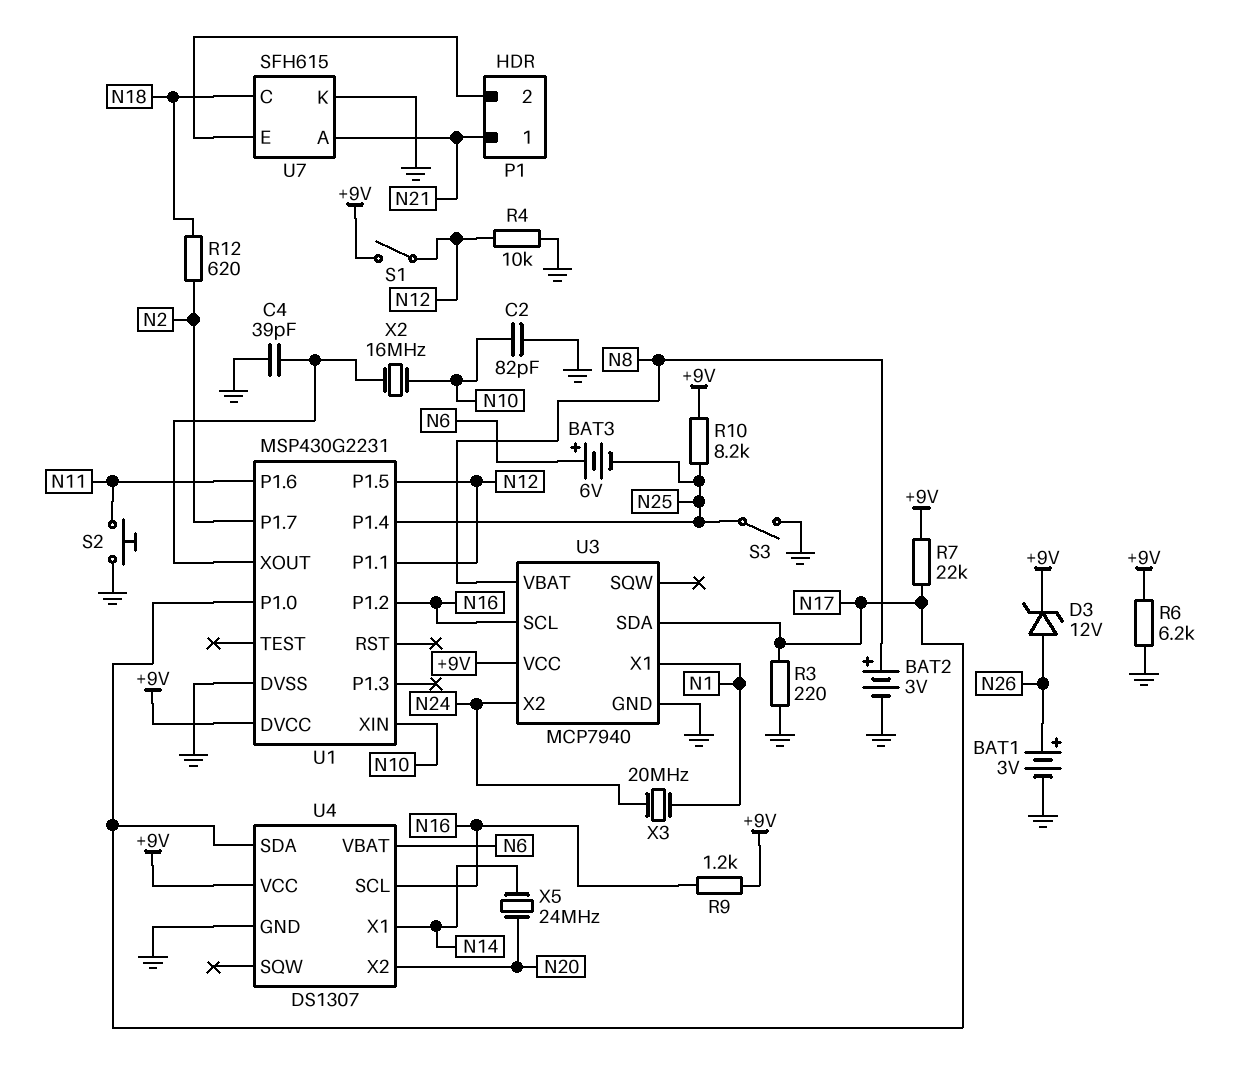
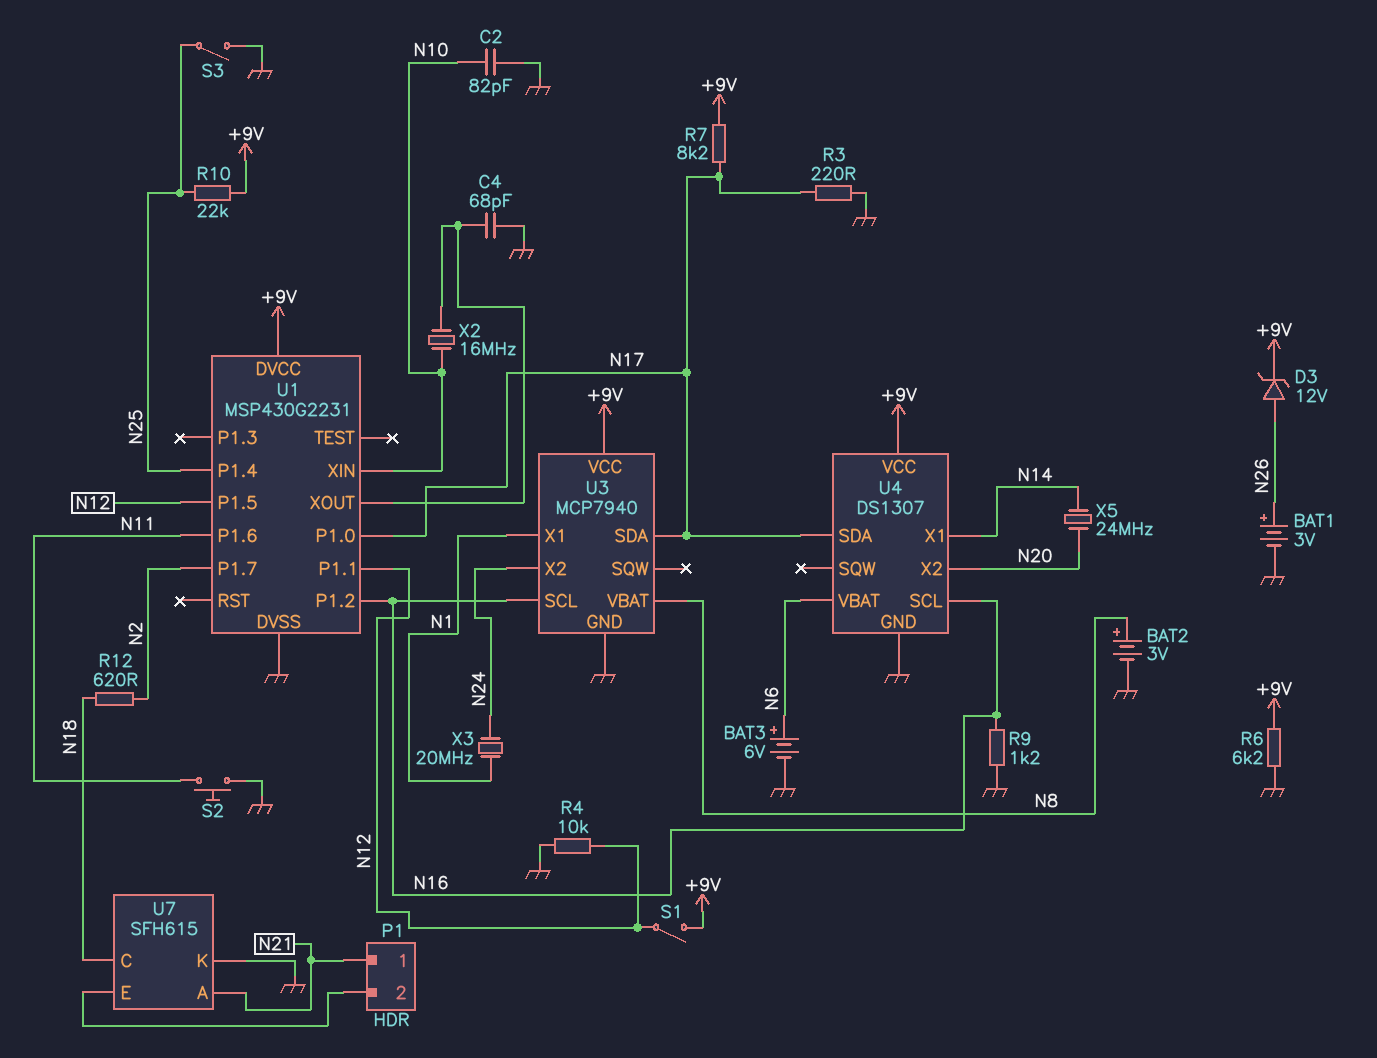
BAT3: 6V (plus N6, minus N25) -> 6V (plus N6, minus GND)
C4: 39pF (GND, U1/XOUT) -> 68pF (GND, U1/XOUT)
R7: 22k (+9V, N17) -> 8.2k (+9V, N17)
R9: 1.2k (+9V, N16) -> 1.2k (GND, N16)
R10: 8.2k (+9V, N25) -> 22k (+9V, N25)

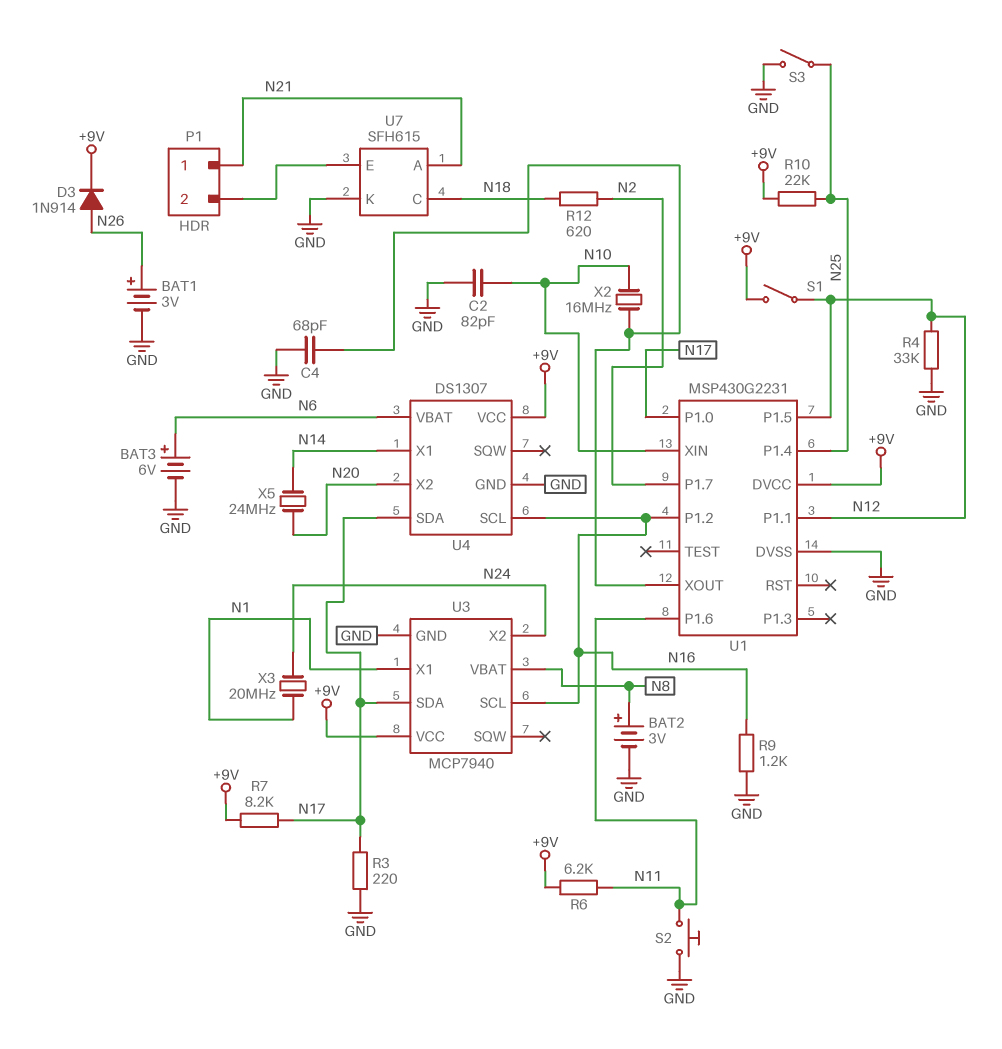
D3: zener 12V (A N26, K +9V) -> diode 1N914 (A N26, K +9V)
R4: 10k (GND, N12) -> 33k (GND, N12)
R6: 6.2k (+9V, GND) -> 6.2k (+9V, N11)

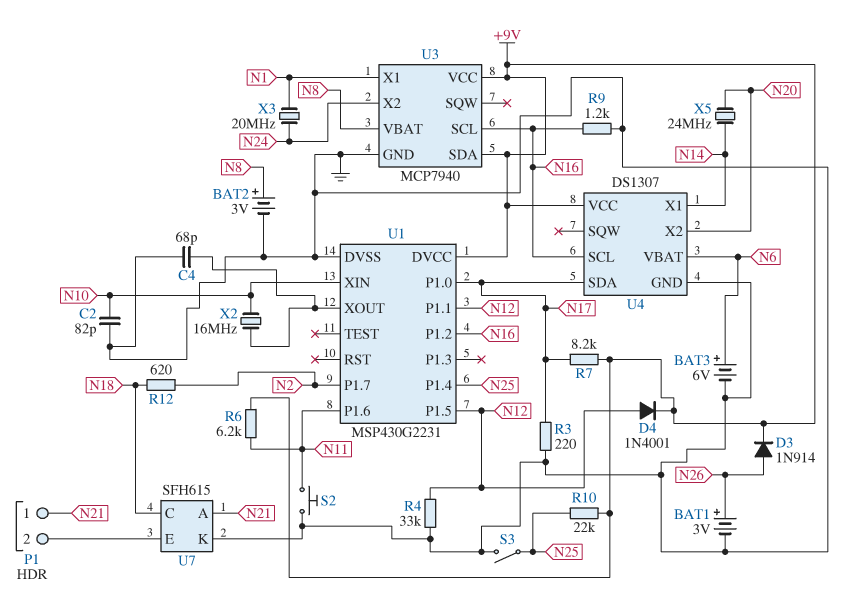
D4: none -> diode 1N4001 (A N12, K +9V)
S1: switch (+9V, N12) -> none
U3 pin SDA: N17 -> +9V

